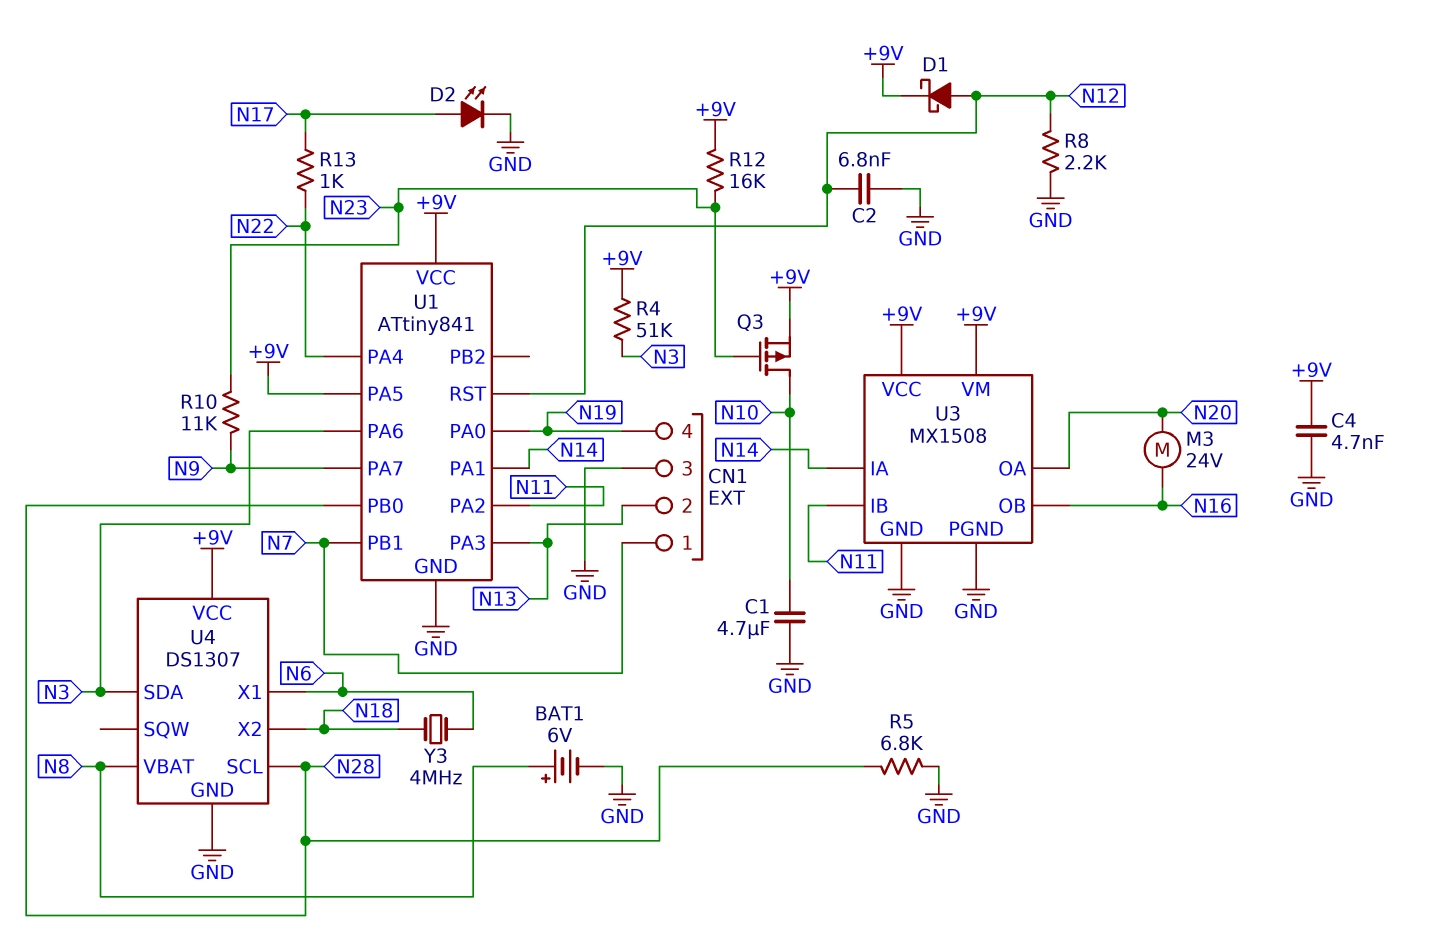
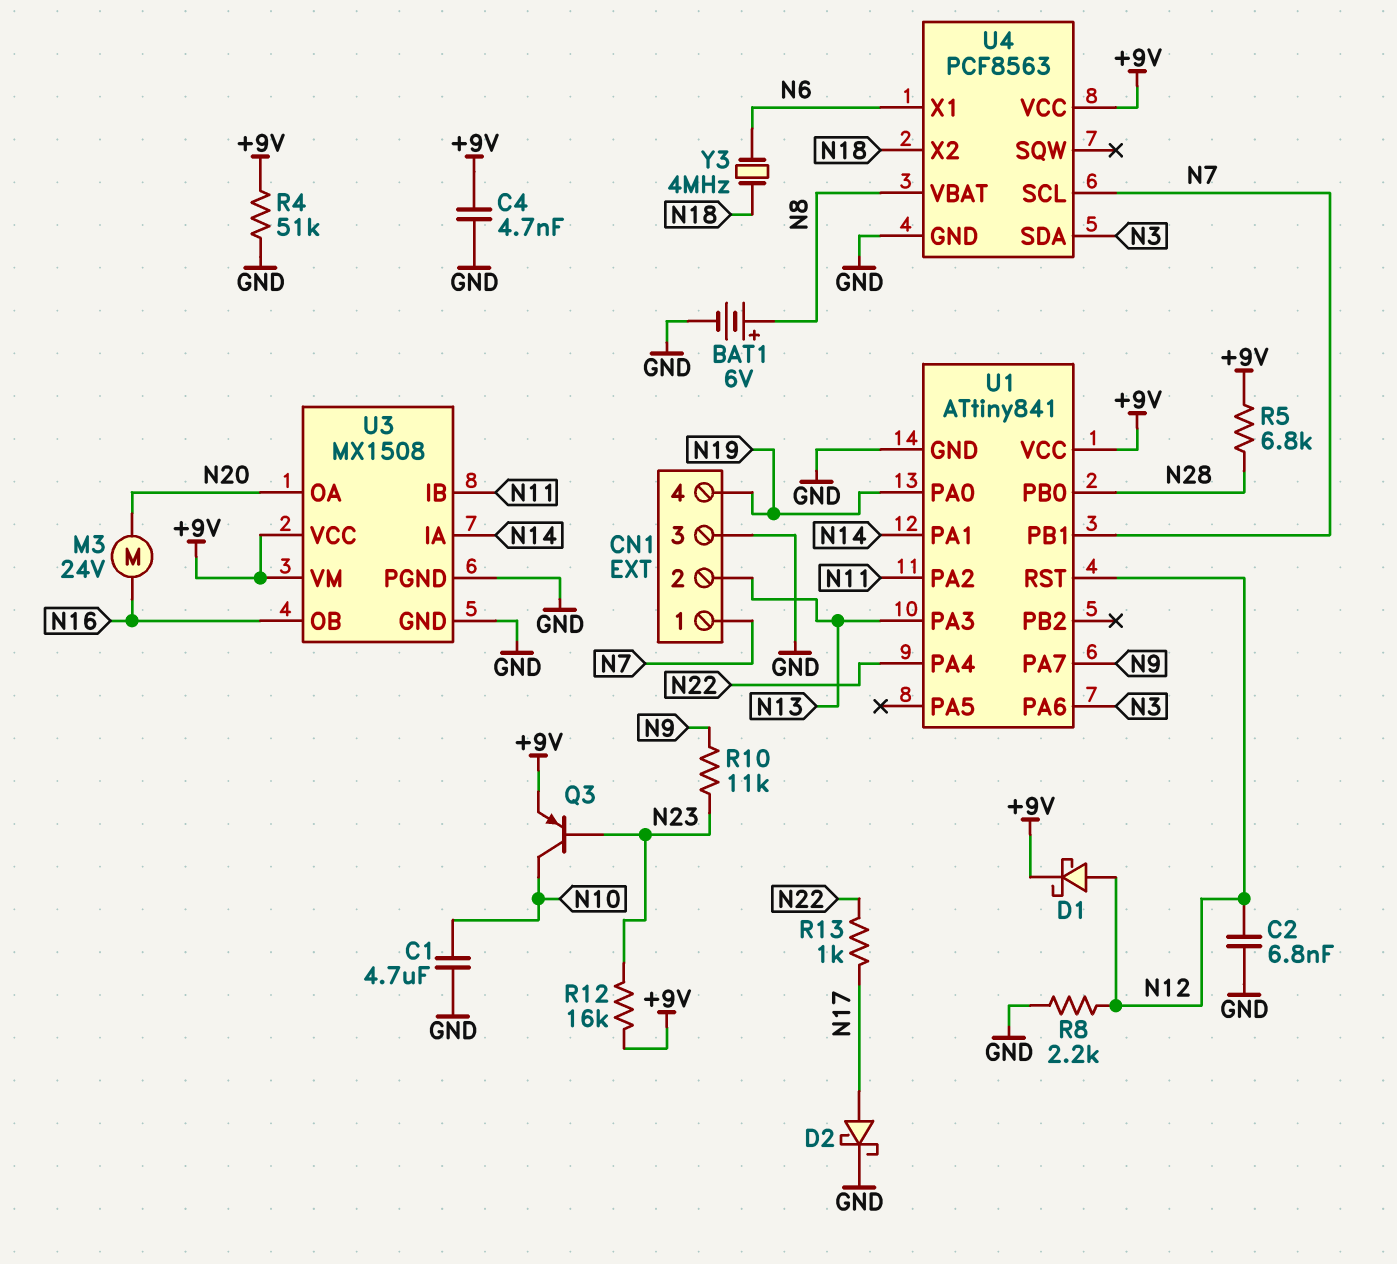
D2: LED (A N17, K GND) -> schottky (A N17, K GND)
Q3: PMOS (G N23, D N10, S +9V) -> PNP (B N23, C N10, E +9V)
R4: 51k (+9V, N3) -> 51k (+9V, GND)
R5: 6.8k (GND, N28) -> 6.8k (+9V, N28)
U1 pin PA5: +9V -> none
U4: DS1307 -> PCF8563
U4 pin SCL: N28 -> N7

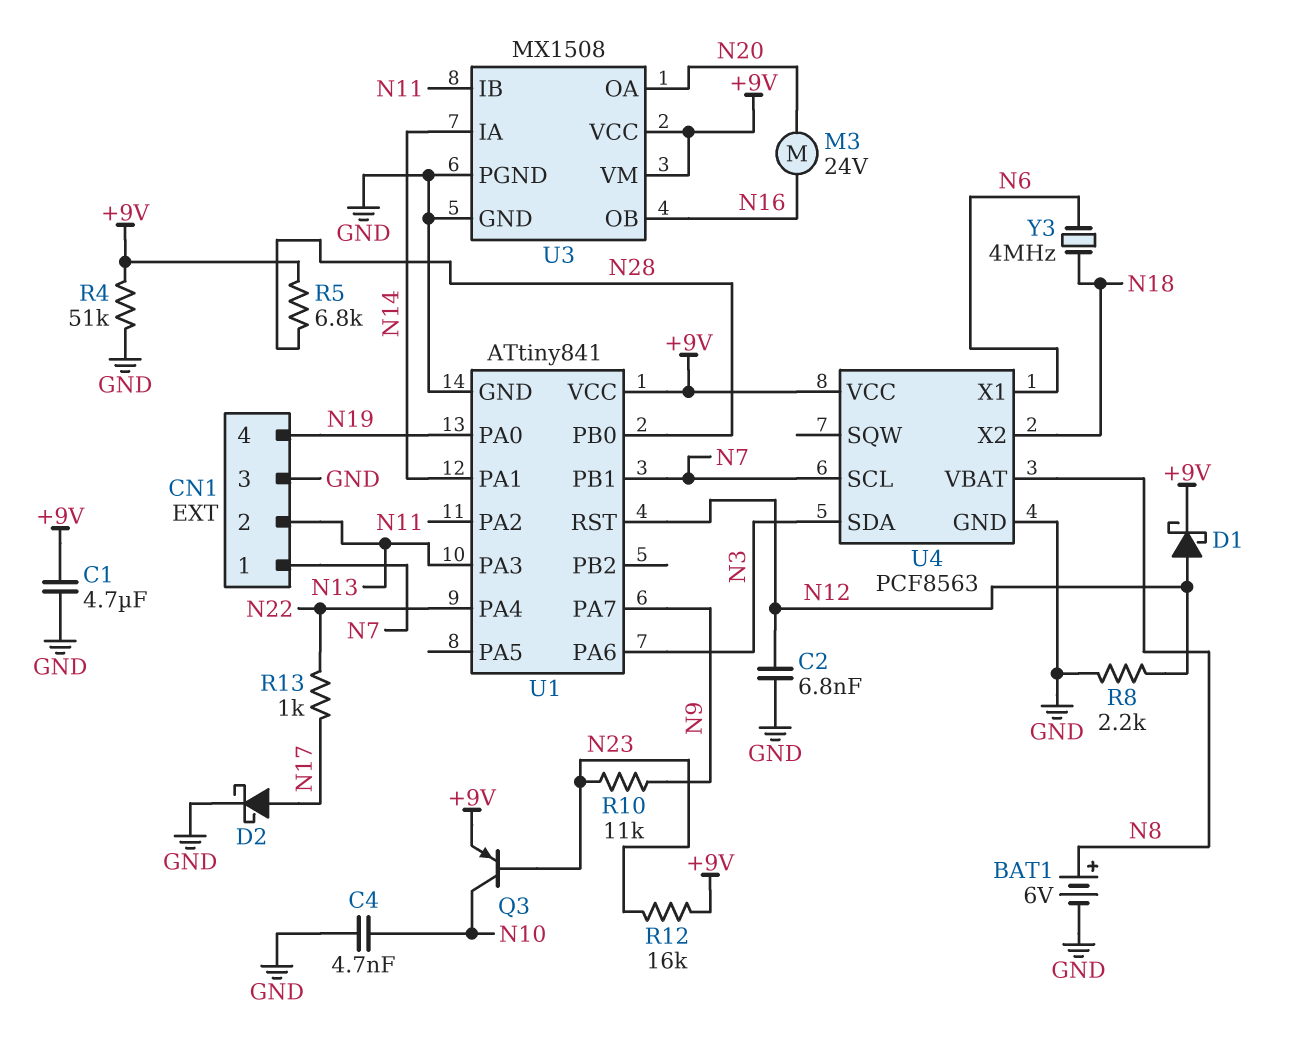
C1: 4.7uF (GND, N10) -> 4.7uF (+9V, GND)
C4: 4.7nF (+9V, GND) -> 4.7nF (GND, N10)

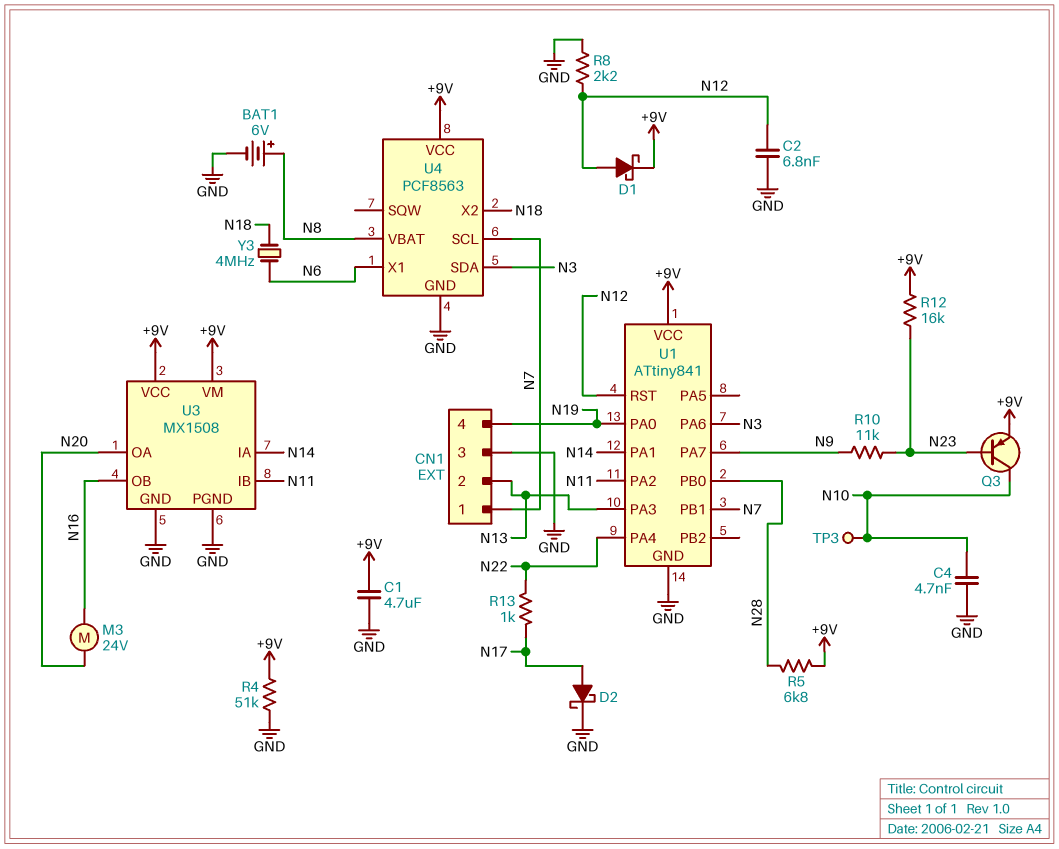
TP3: none -> test point (N10)

